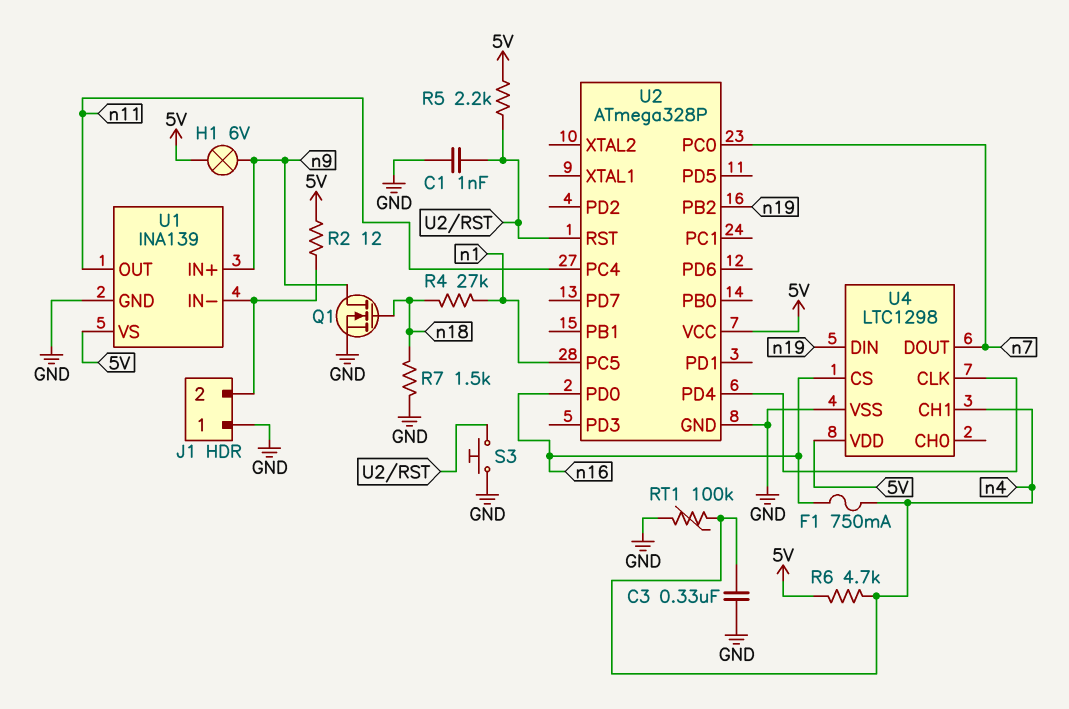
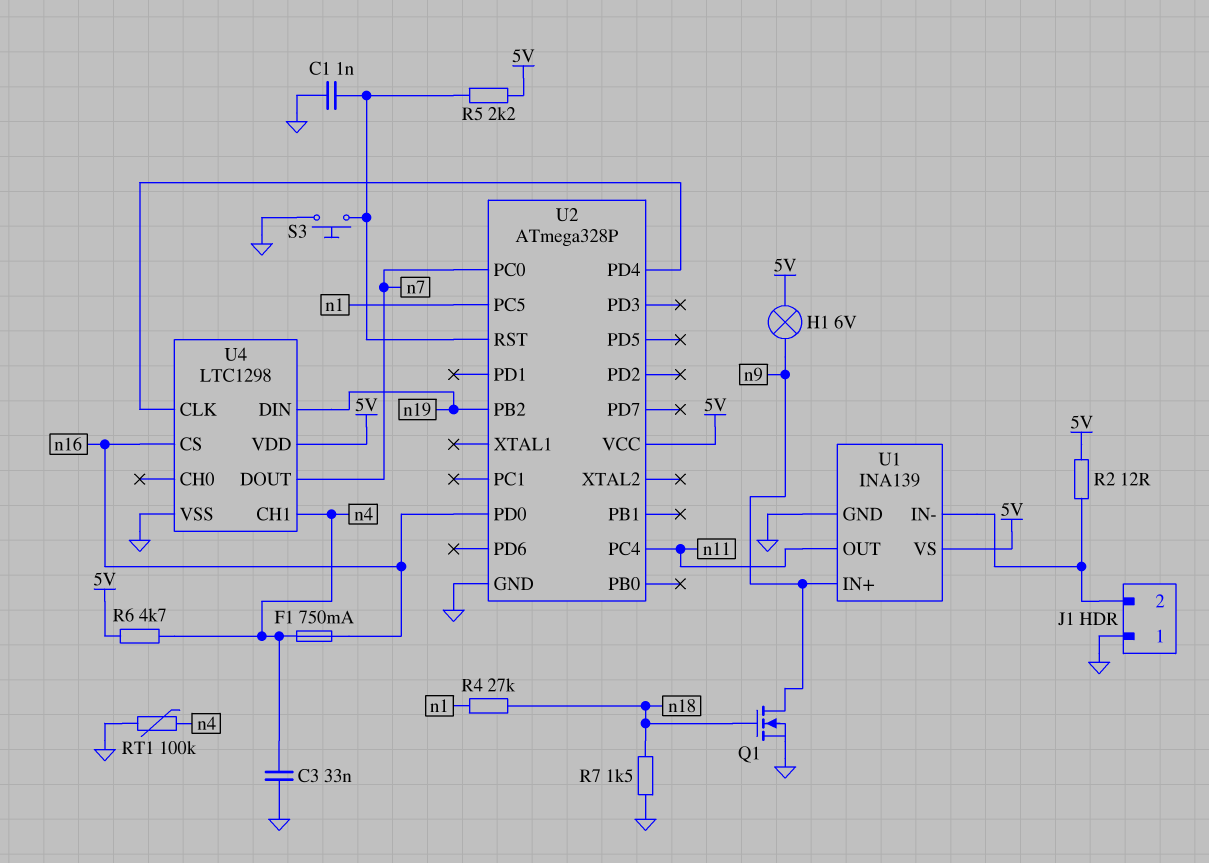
C3: 330nF (GND, n4) -> 33nF (GND, n4)

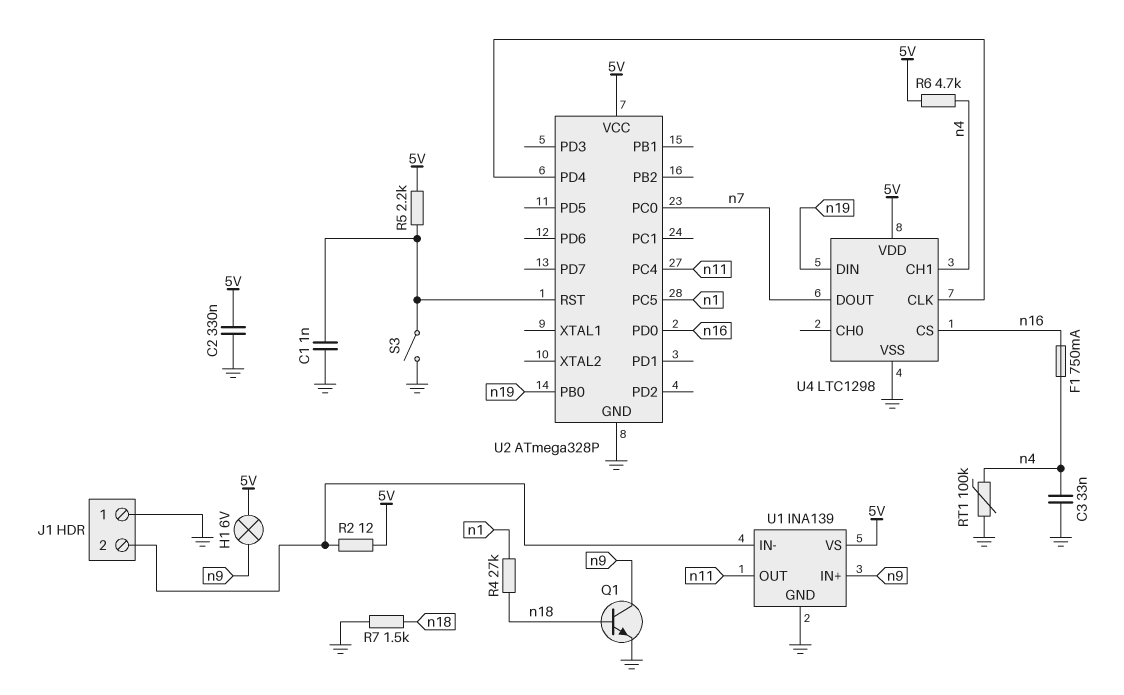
C2: none -> 330nF (5V, GND)
Q1: NMOS (G n18, D n9, S GND) -> NPN (B n18, C n9, E GND)
S3: button (GND, U2/RST) -> switch (GND, U2/RST)
U2 pin PB0: none -> n19
U2 pin PB2: n19 -> none

